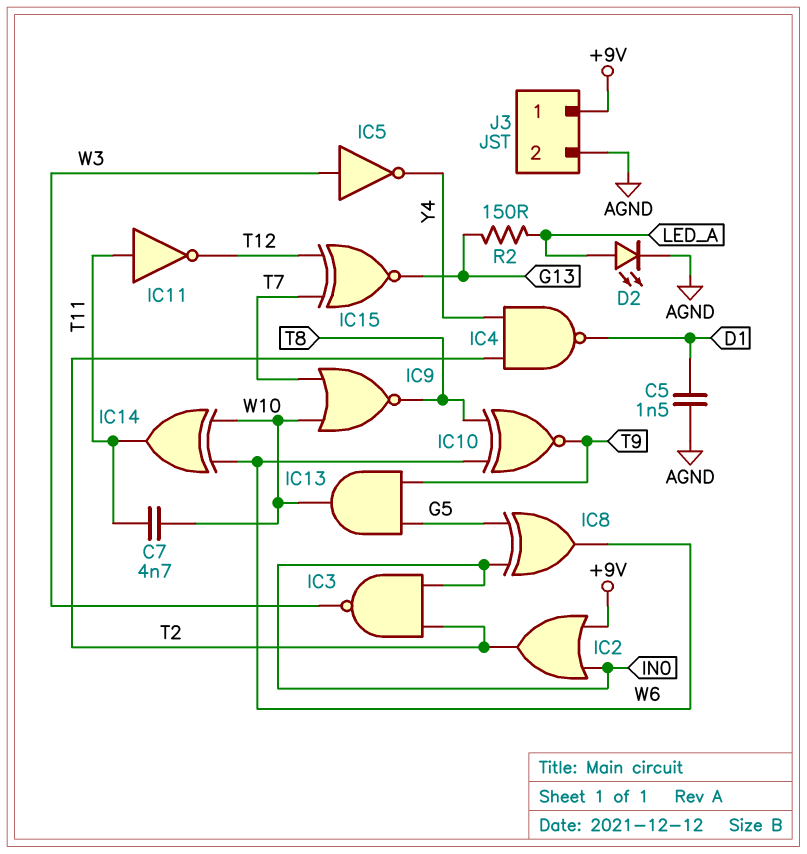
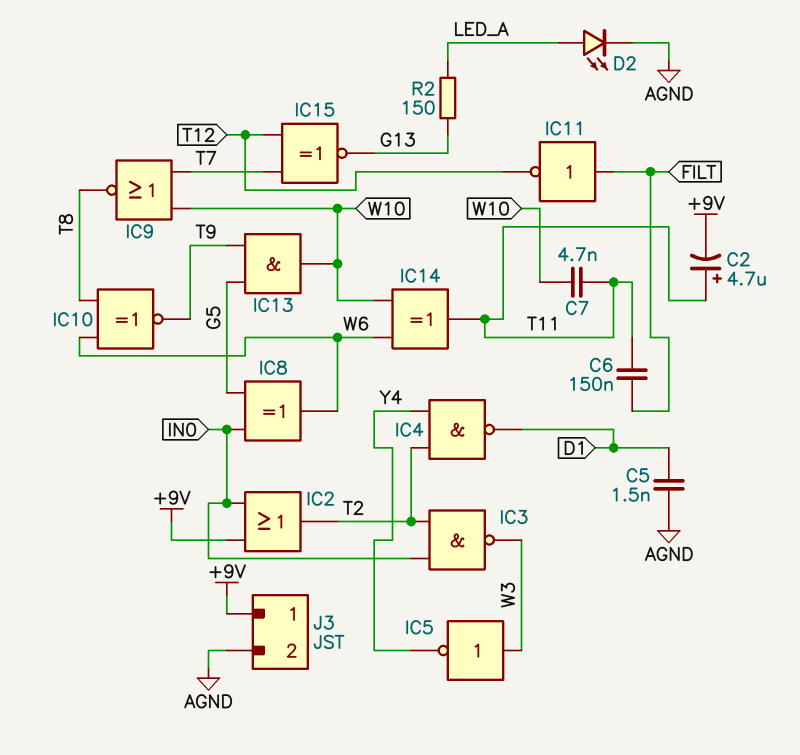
C2: none -> 4.7uF (plus T11, minus +9V)
C6: none -> 150nF (FILT, T11)
IC11: NOT (in T11, out T12) -> NOT (in FILT, out T12)

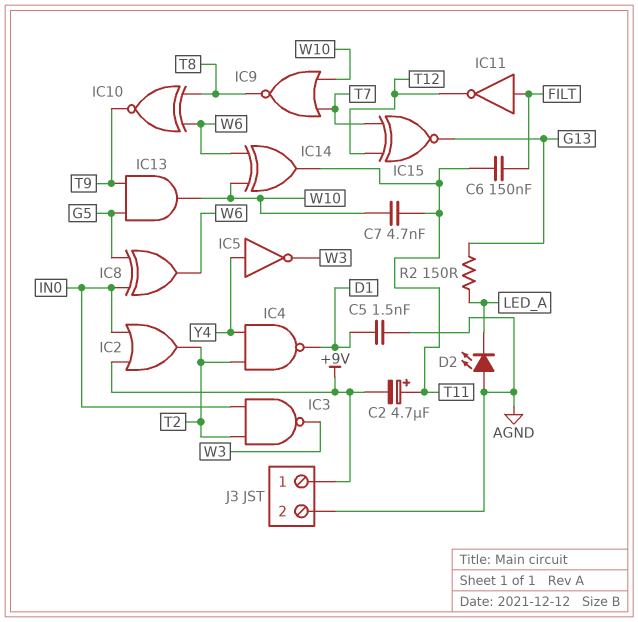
D2: LED (A LED_A, K AGND) -> LED (A AGND, K LED_A)
IC5: NOT (in W3, out Y4) -> NOT (in Y4, out W3)

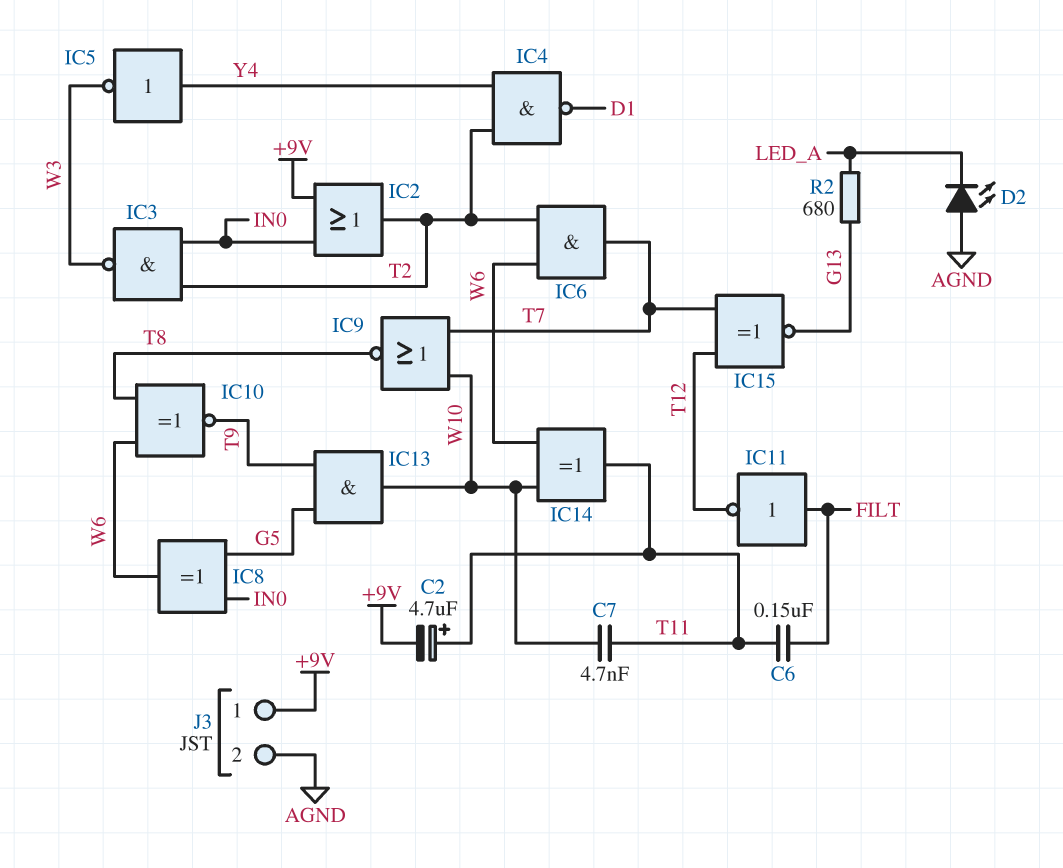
C5: 1.5nF (AGND, D1) -> none
IC6: none -> AND (in T2, in W6, out T7)
R2: 150 (G13, LED_A) -> 680 (G13, LED_A)

